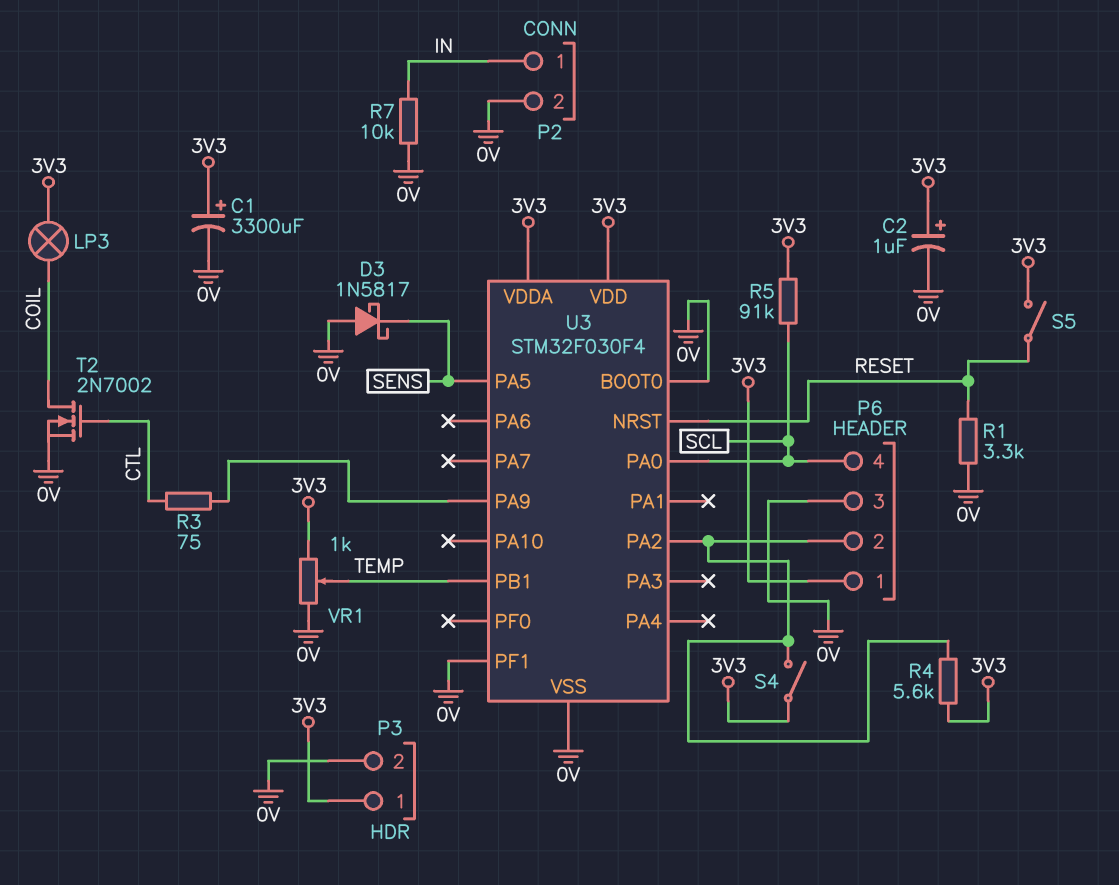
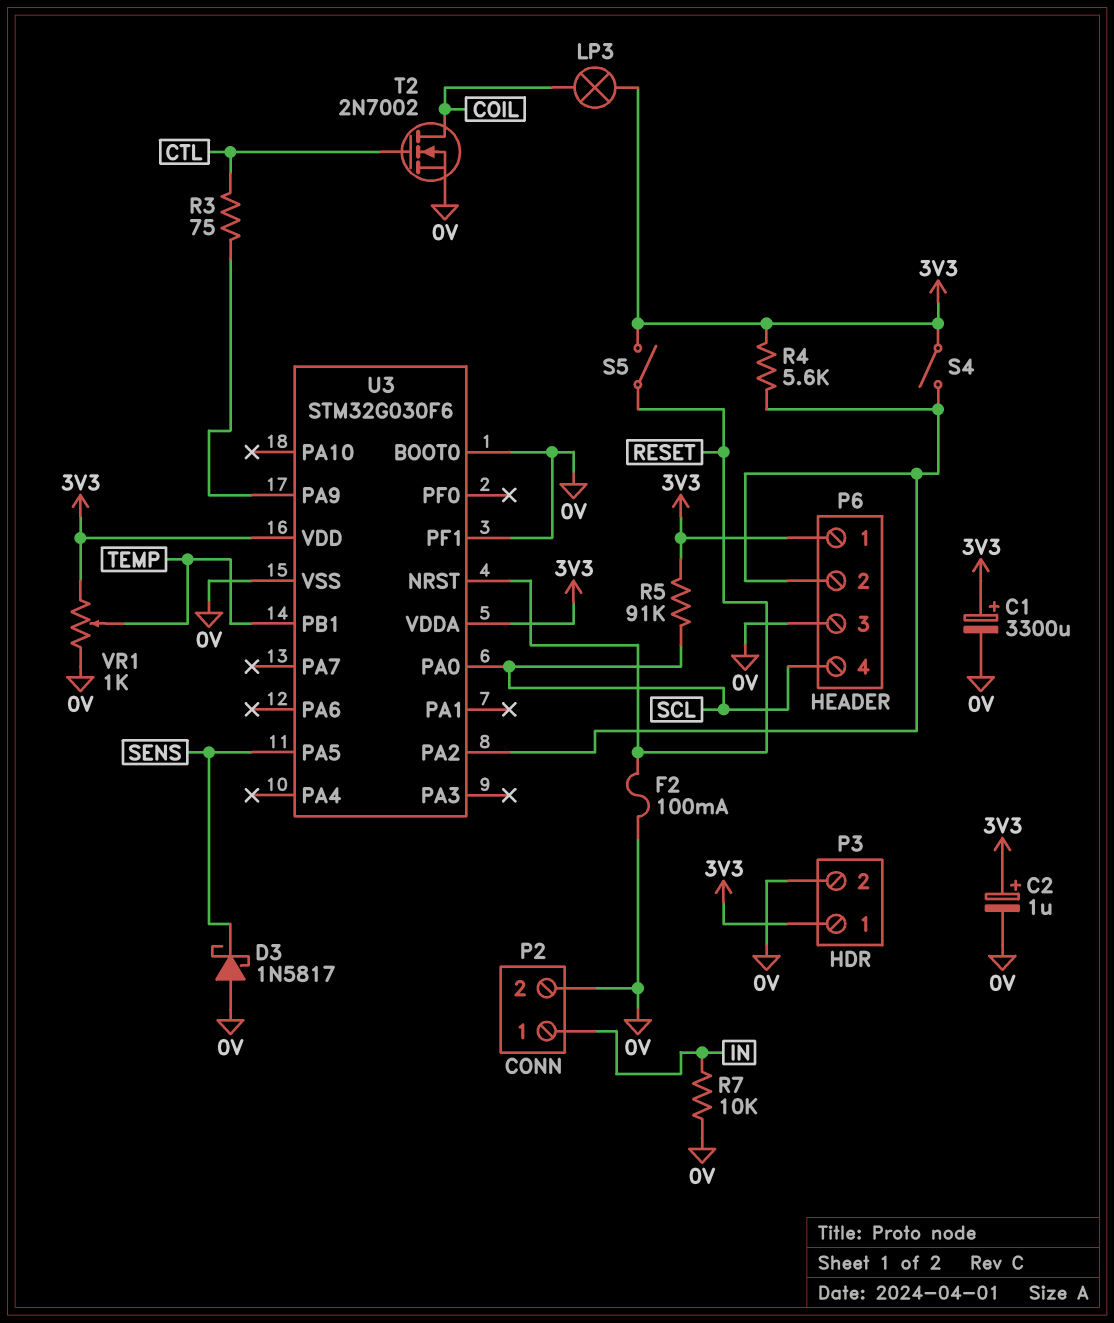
F2: none -> 100mA (0V, RESET)
R1: 3.3k (0V, RESET) -> none
U3: STM32F030F4 -> STM32G030F6

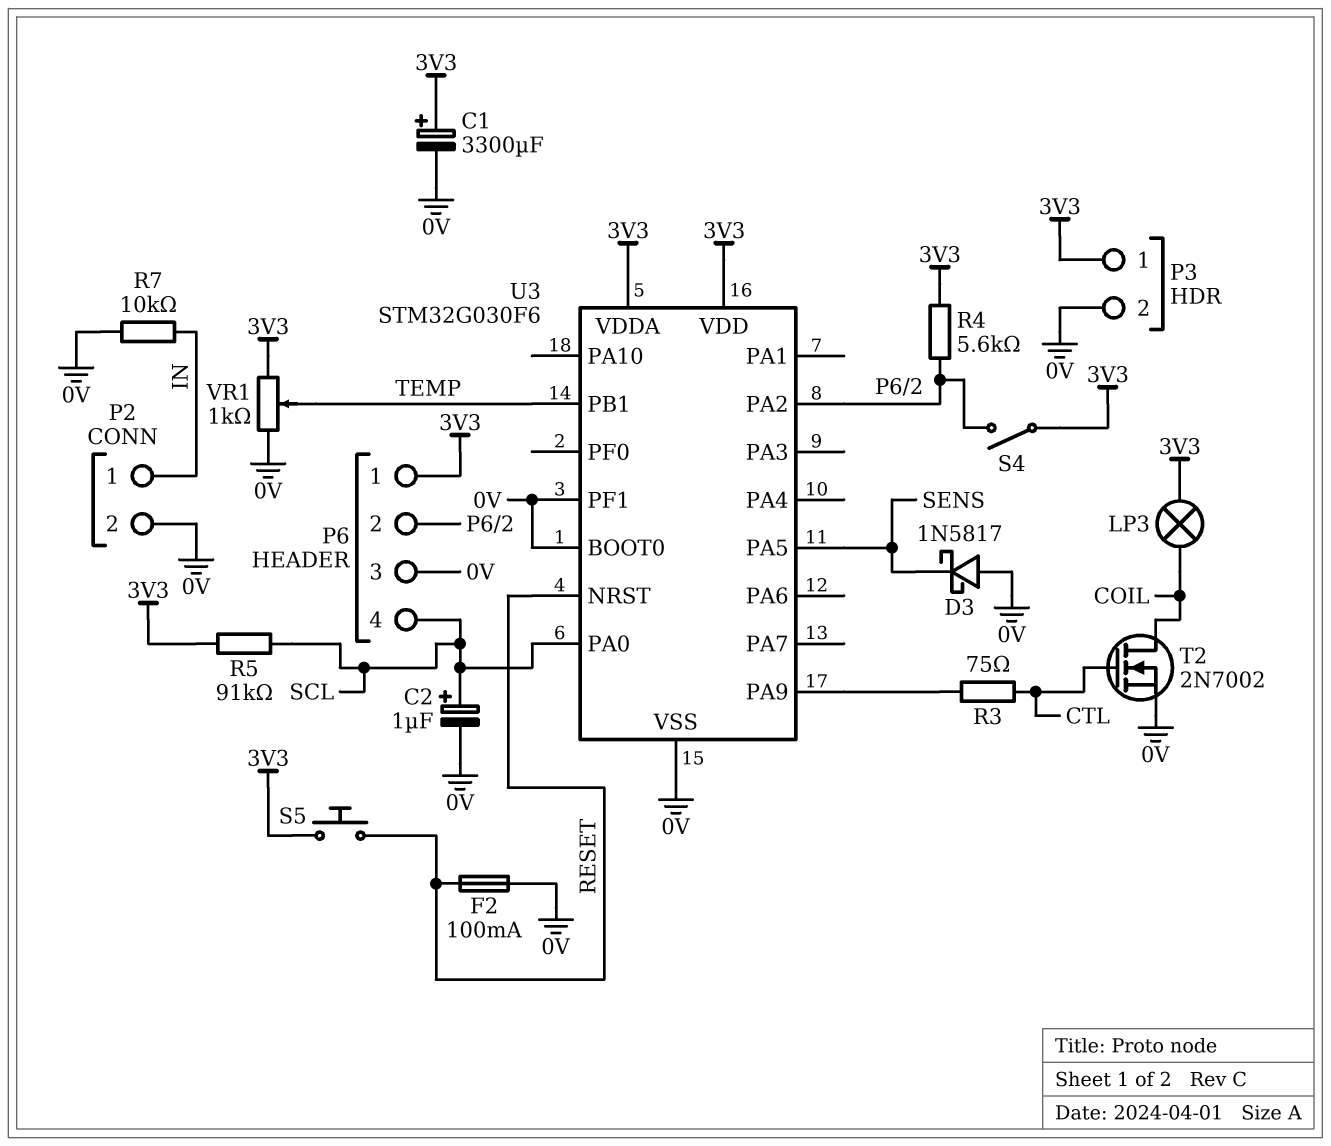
C2: 1uF (plus 3V3, minus 0V) -> 1uF (plus SCL, minus 0V)
S5: switch (3V3, RESET) -> button (3V3, RESET)

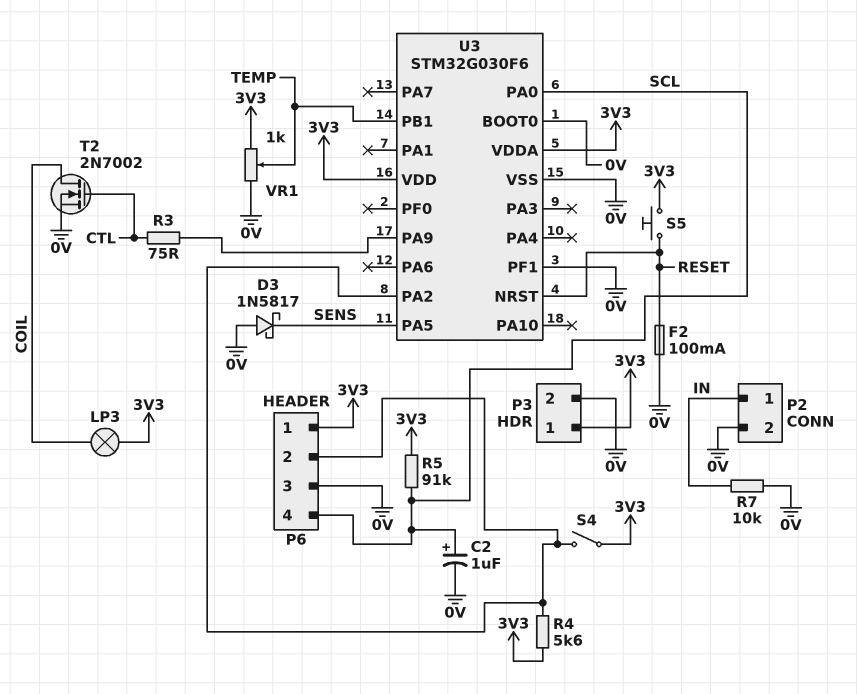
C1: 3300uF (plus 3V3, minus 0V) -> none

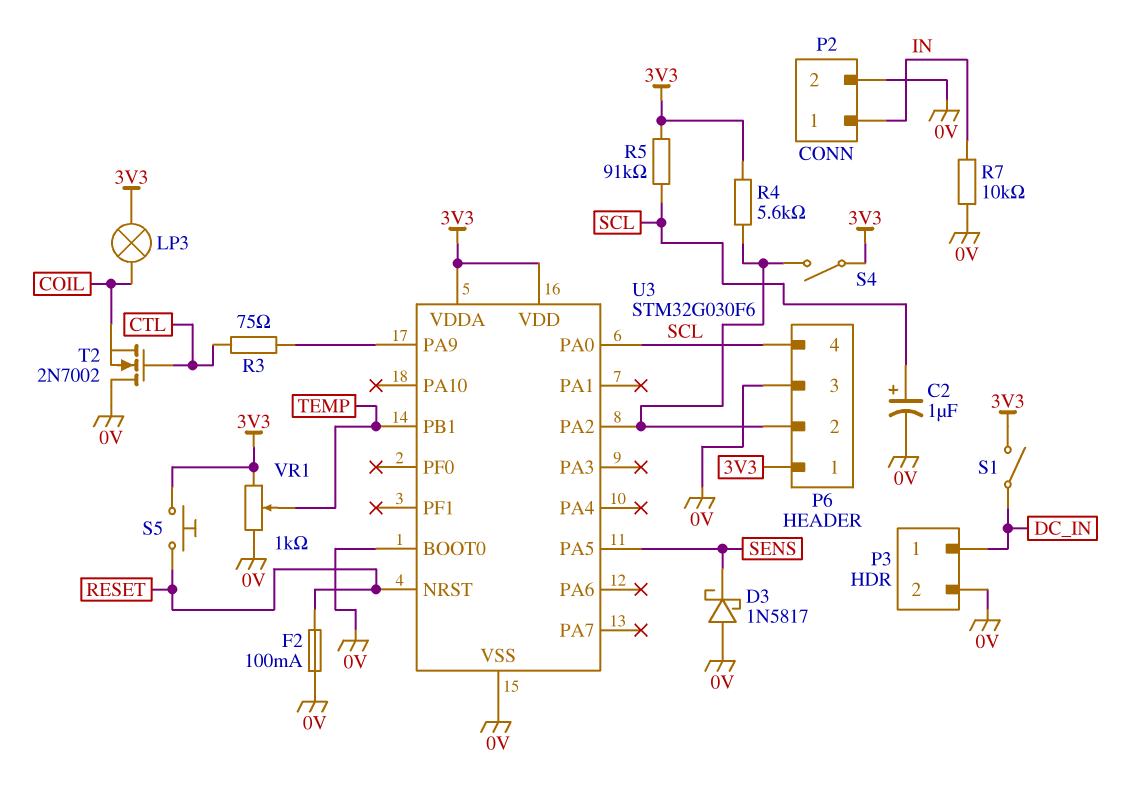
P3 pin 1: 3V3 -> DC_IN
S1: none -> switch (3V3, DC_IN)
T2: NMOS 2N7002 (G CTL, D COIL, S 0V) -> NMOS 2N7002 (G CTL, D 0V, S COIL)
U3 pin PF1: 0V -> none

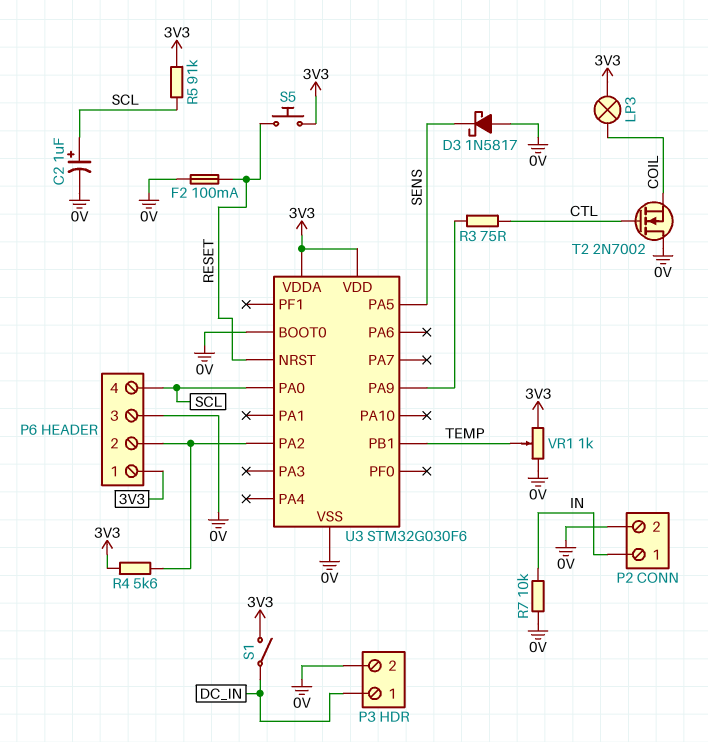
S4: switch (3V3, P6/2) -> none

